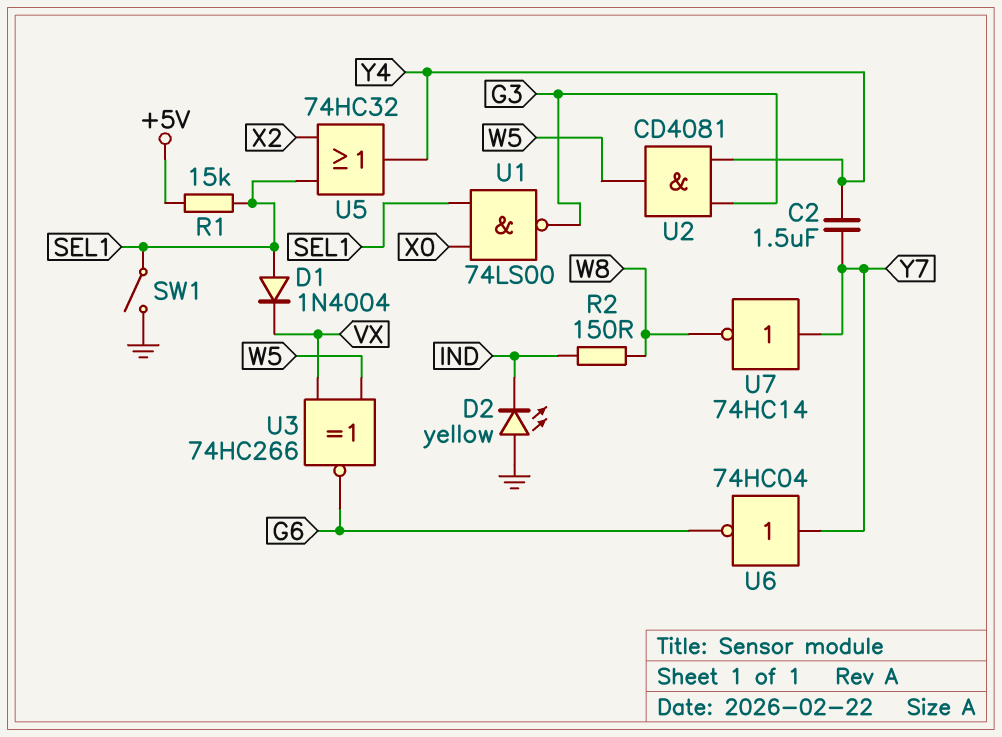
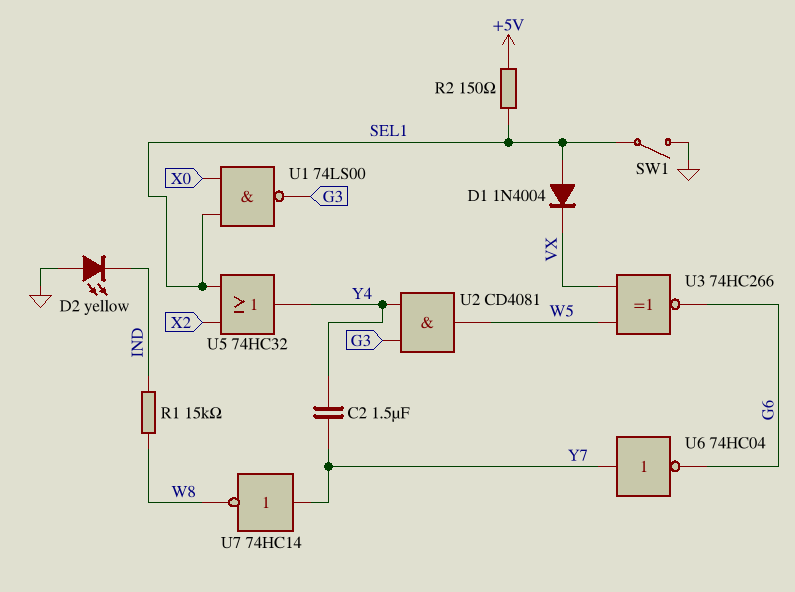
R1: 15k (+5V, SEL1) -> 15k (IND, W8)
R2: 150 (IND, W8) -> 150 (+5V, SEL1)

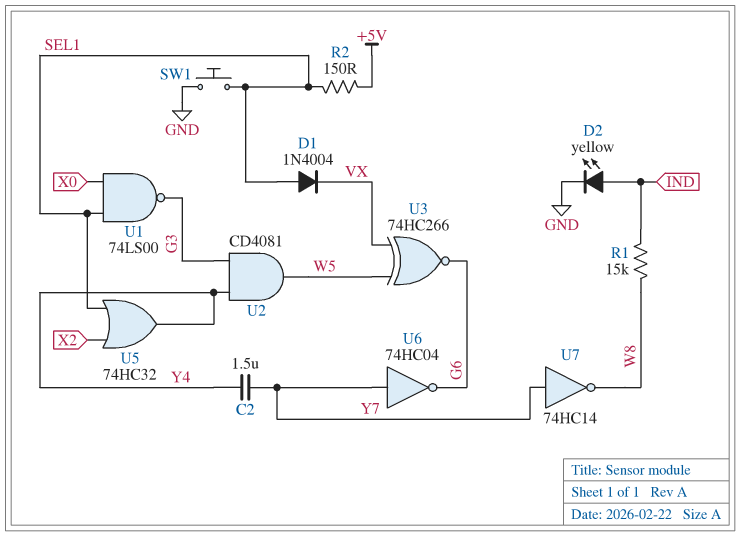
D2: LED yellow (A GND, K IND) -> LED yellow (A IND, K GND)
SW1: switch (GND, SEL1) -> button (GND, SEL1)

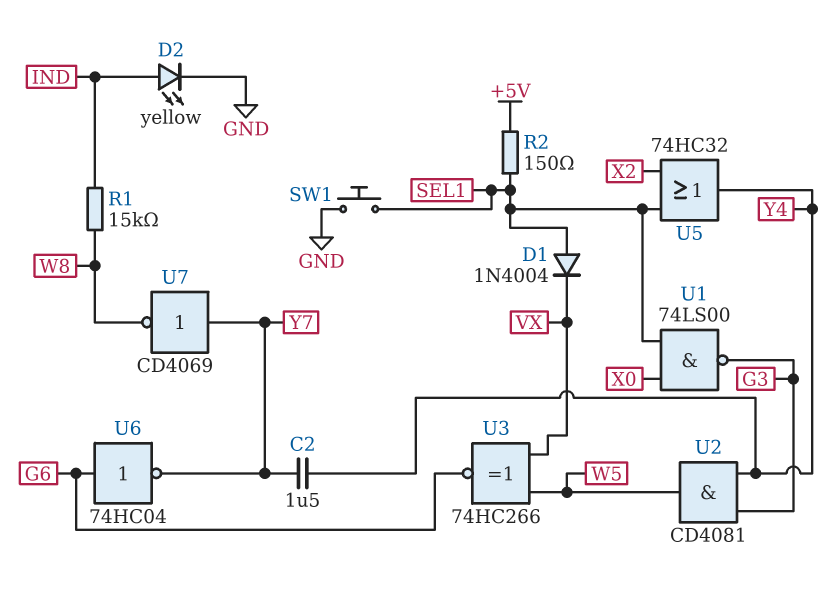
U6: NOT 74HC04 (in Y7, out G6) -> NOT 74HC04 (in G6, out Y7)
U7: NOT 74HC14 (in Y7, out W8) -> NOT CD4069 (in Y7, out W8)

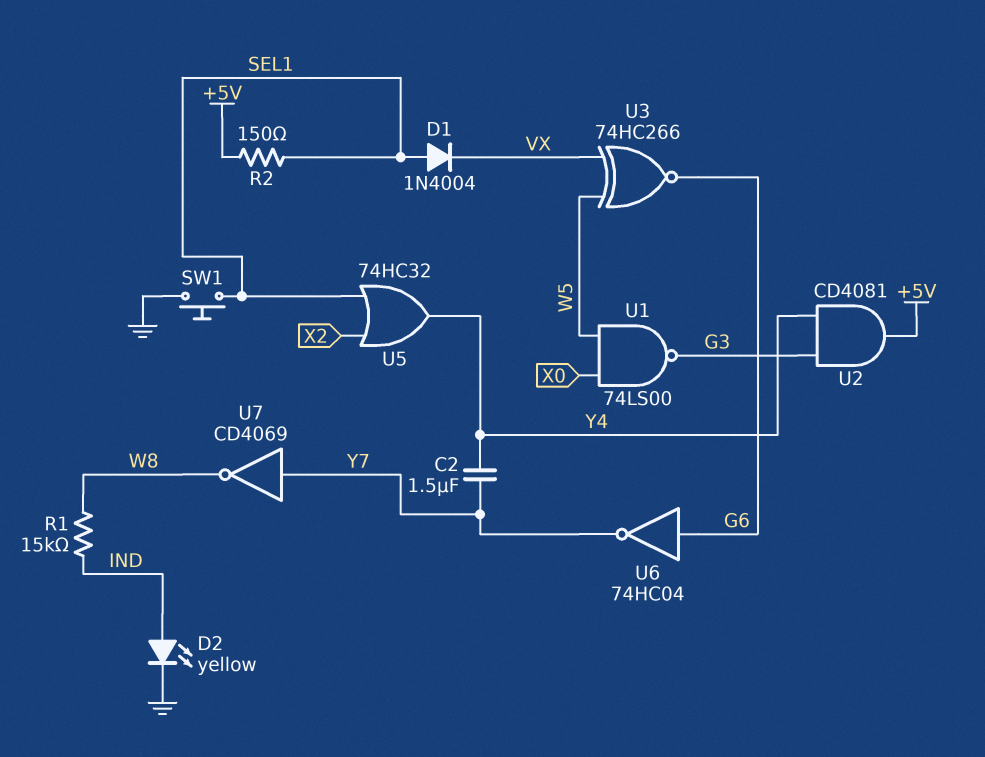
U1: NAND 74LS00 (in SEL1, in X0, out G3) -> NAND 74LS00 (in W5, in X0, out G3)
U2: AND CD4081 (in G3, in Y4, out W5) -> AND CD4081 (in G3, in Y4, out +5V)

